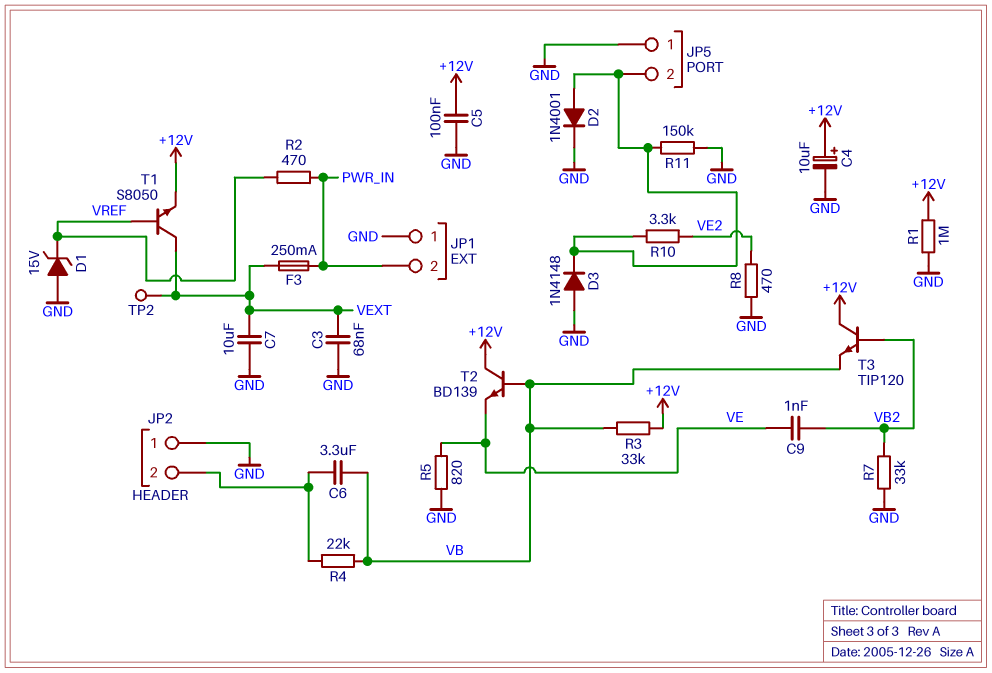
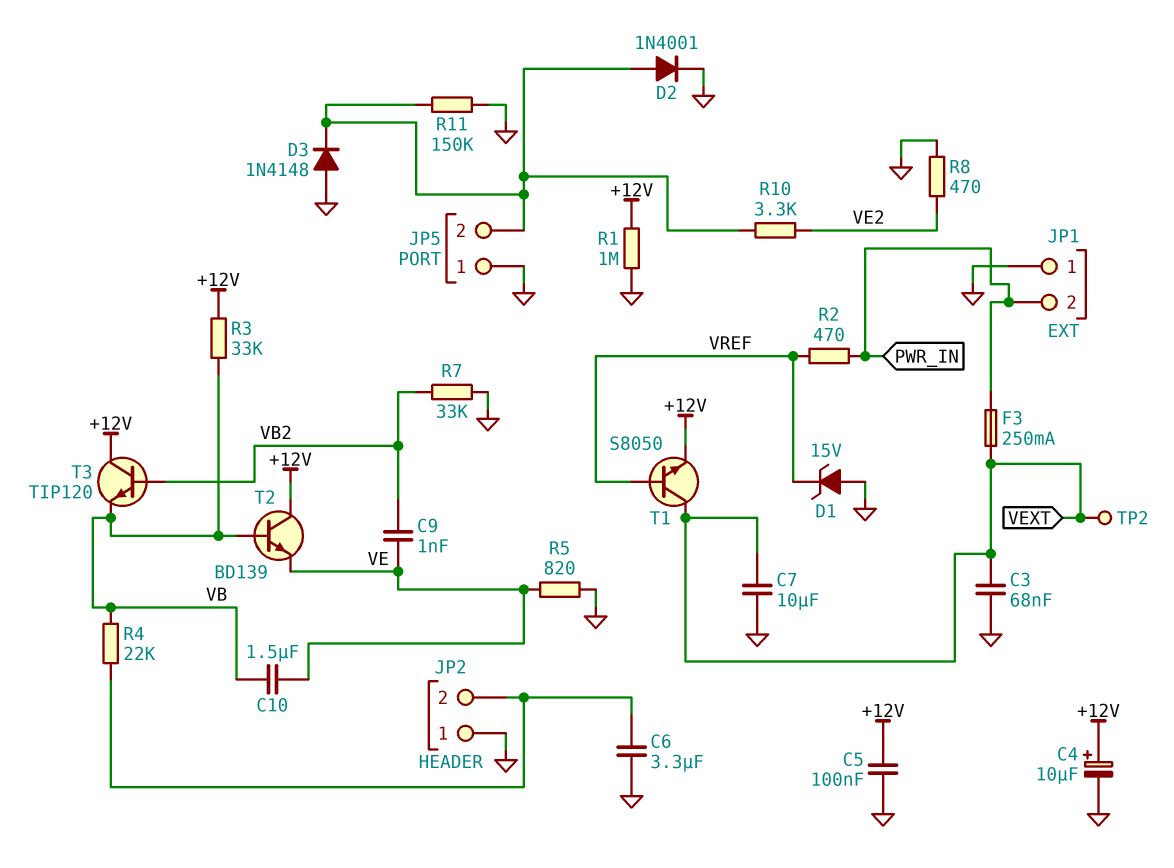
C6: 3.3uF (JP2/2, VB) -> 3.3uF (GND, JP2/2)
C10: none -> 1.5uF (VB, VE)

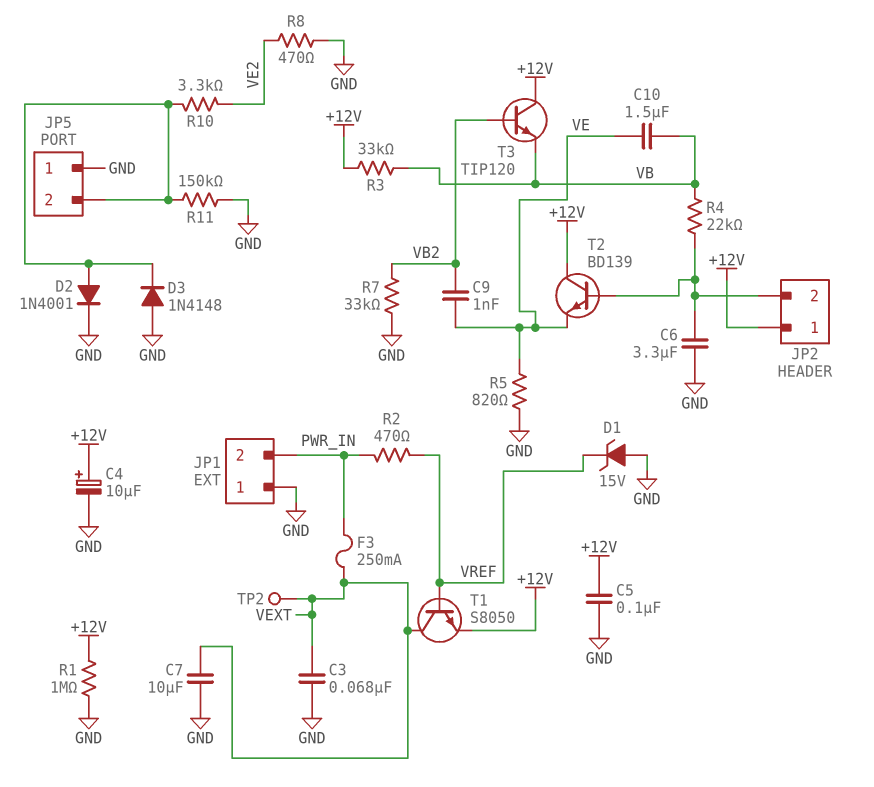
JP2 pin 1: GND -> +12V
T2: NPN BD139 (B VB, C +12V, E VE) -> NPN BD139 (B JP2/2, C +12V, E VE)

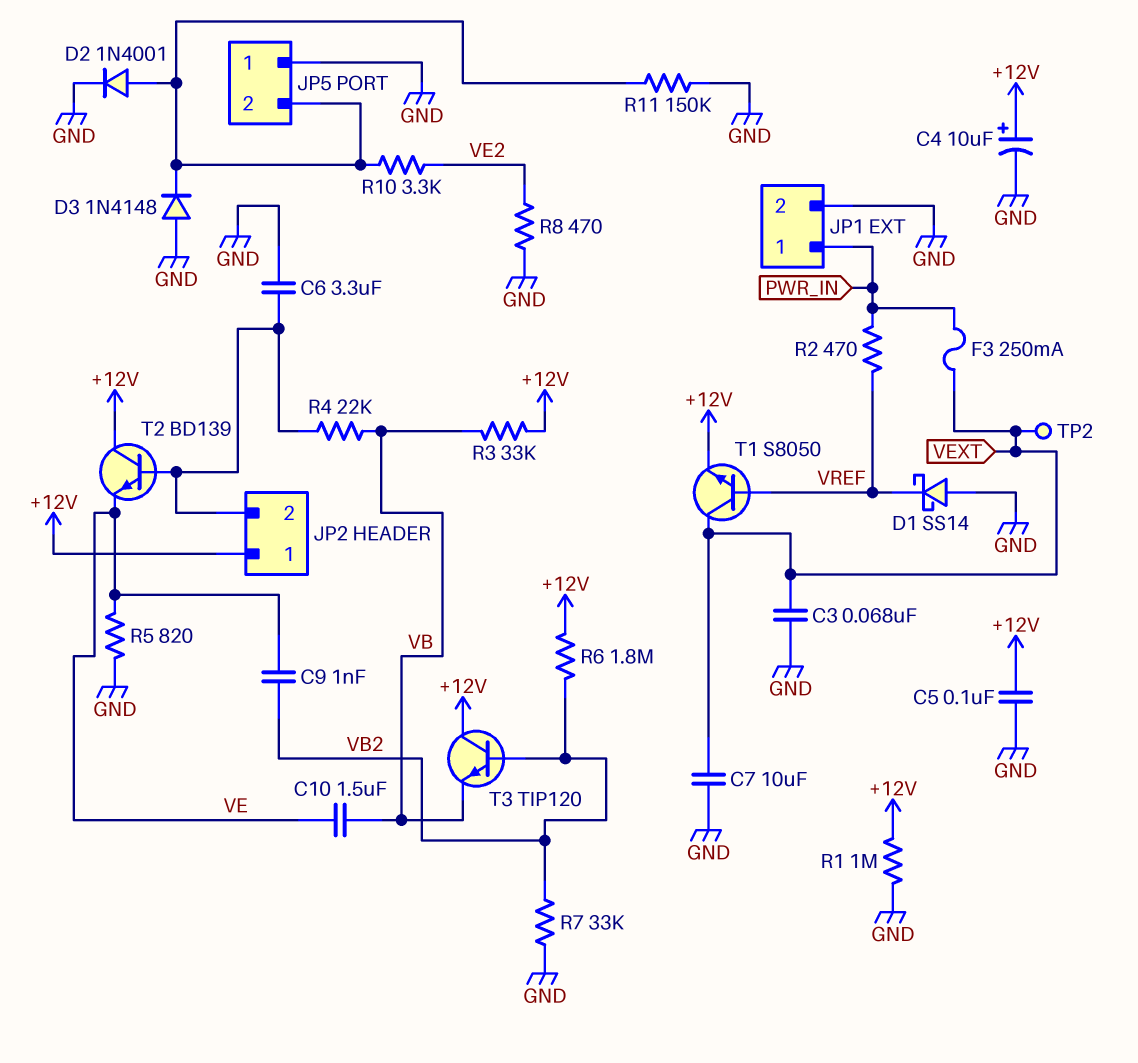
D1: zener 15V (A GND, K VREF) -> schottky SS14 (A GND, K VREF)
JP1 pin 1: GND -> PWR_IN
JP1 pin 2: PWR_IN -> GND
R6: none -> 1.8M (+12V, VB2)

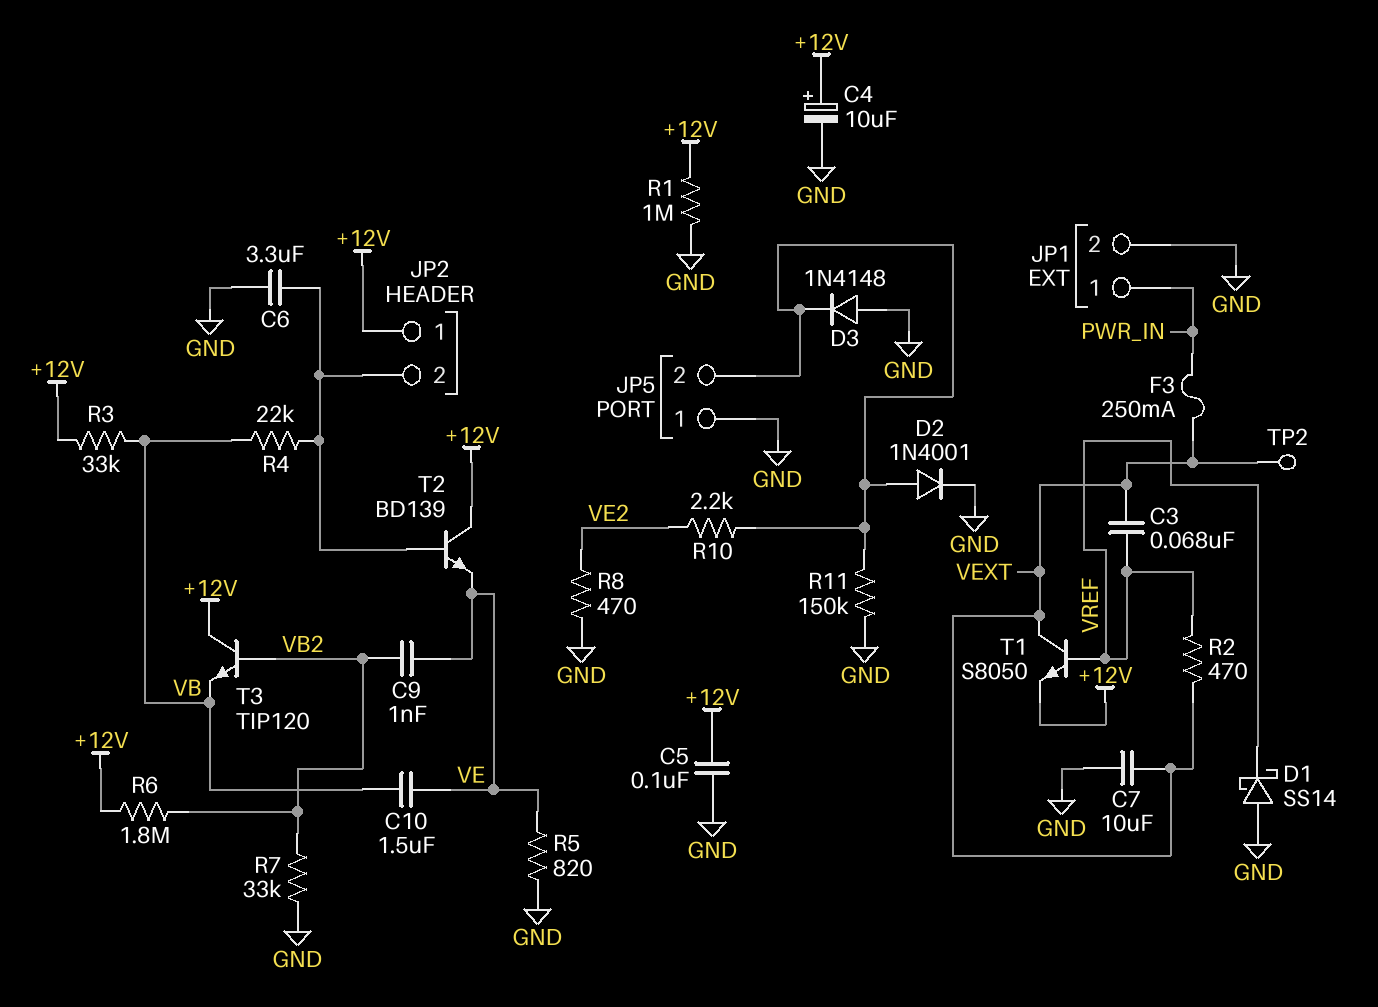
C3: 68nF (GND, VEXT) -> 68nF (VEXT, VREF)
R2: 470 (PWR_IN, VREF) -> 470 (VEXT, VREF)
R10: 3.3k (JP5/2, VE2) -> 2.2k (JP5/2, VE2)

